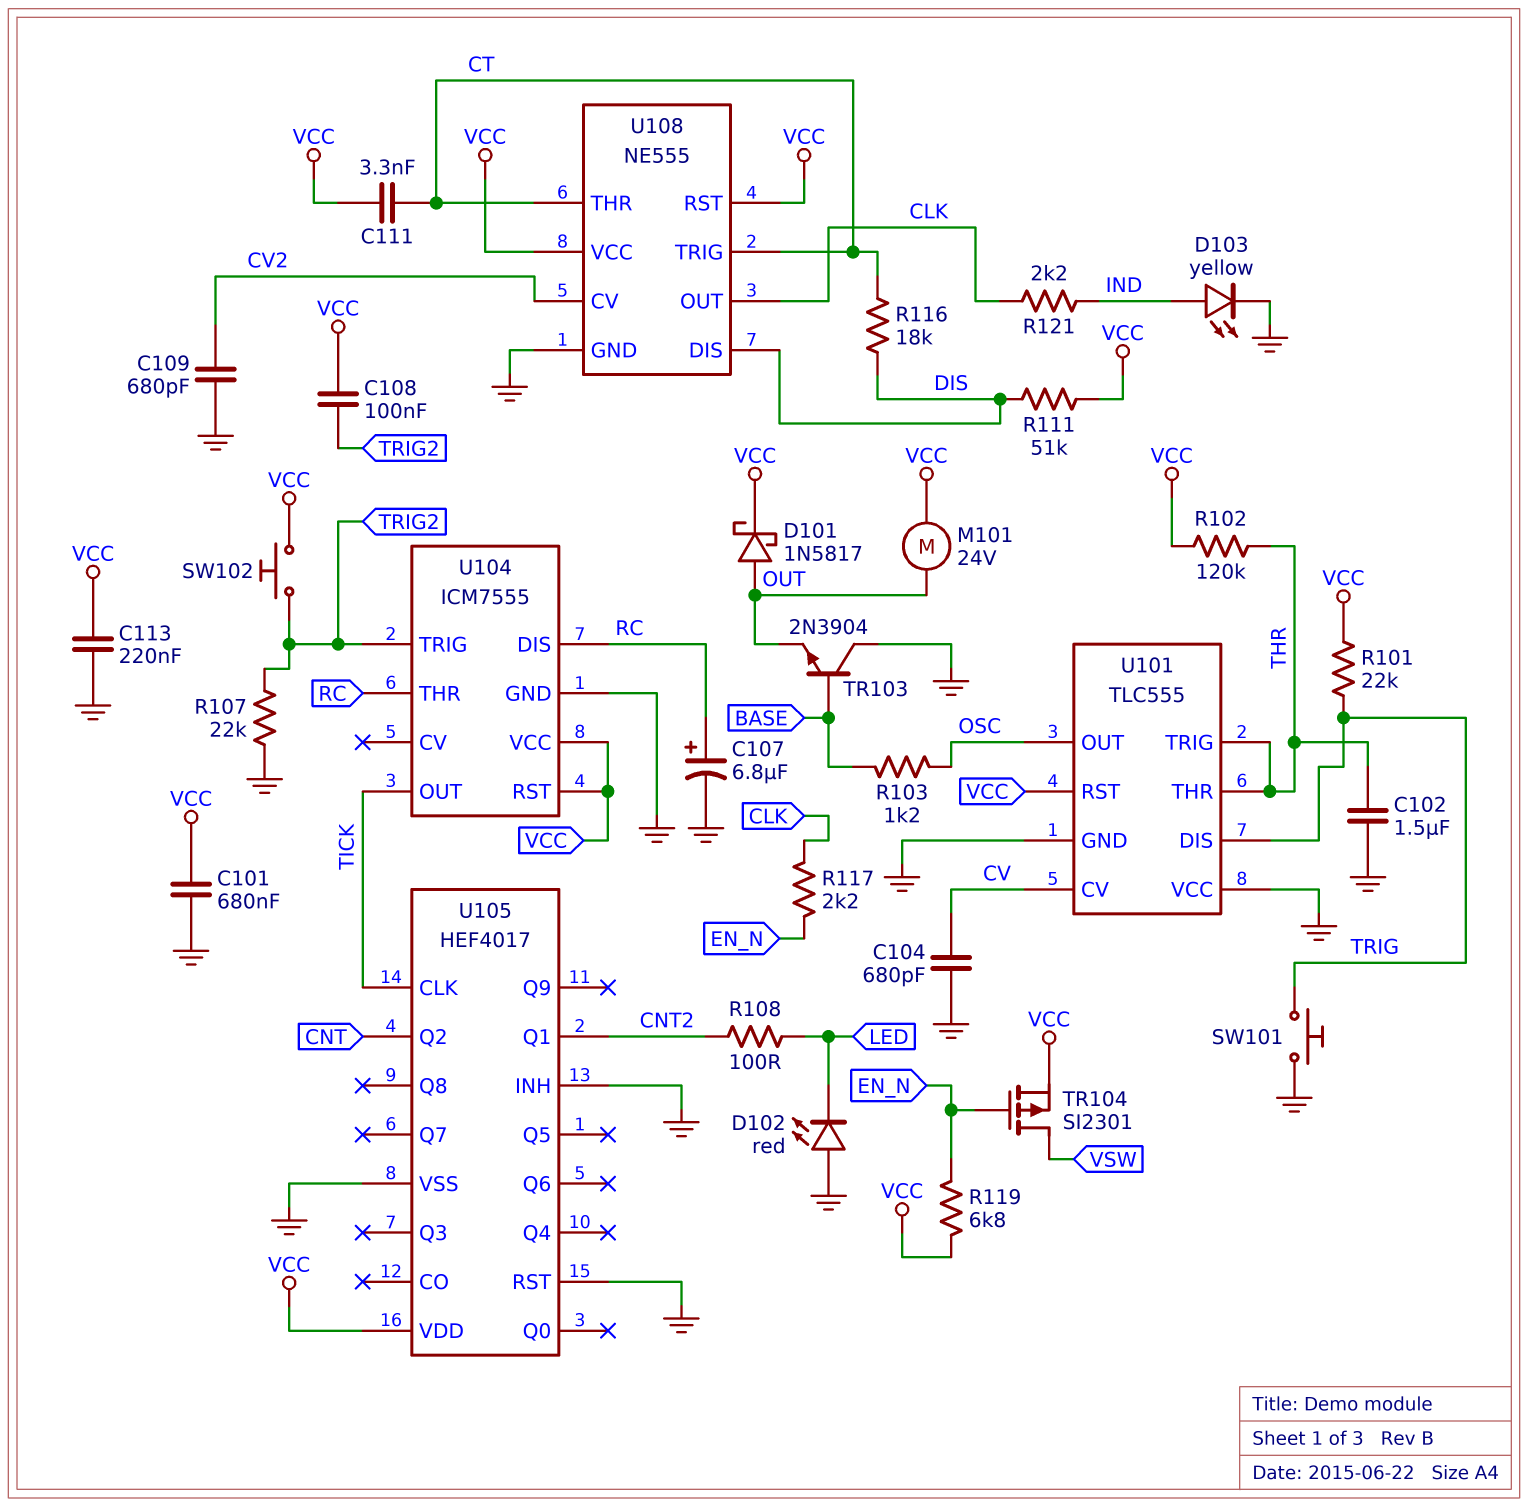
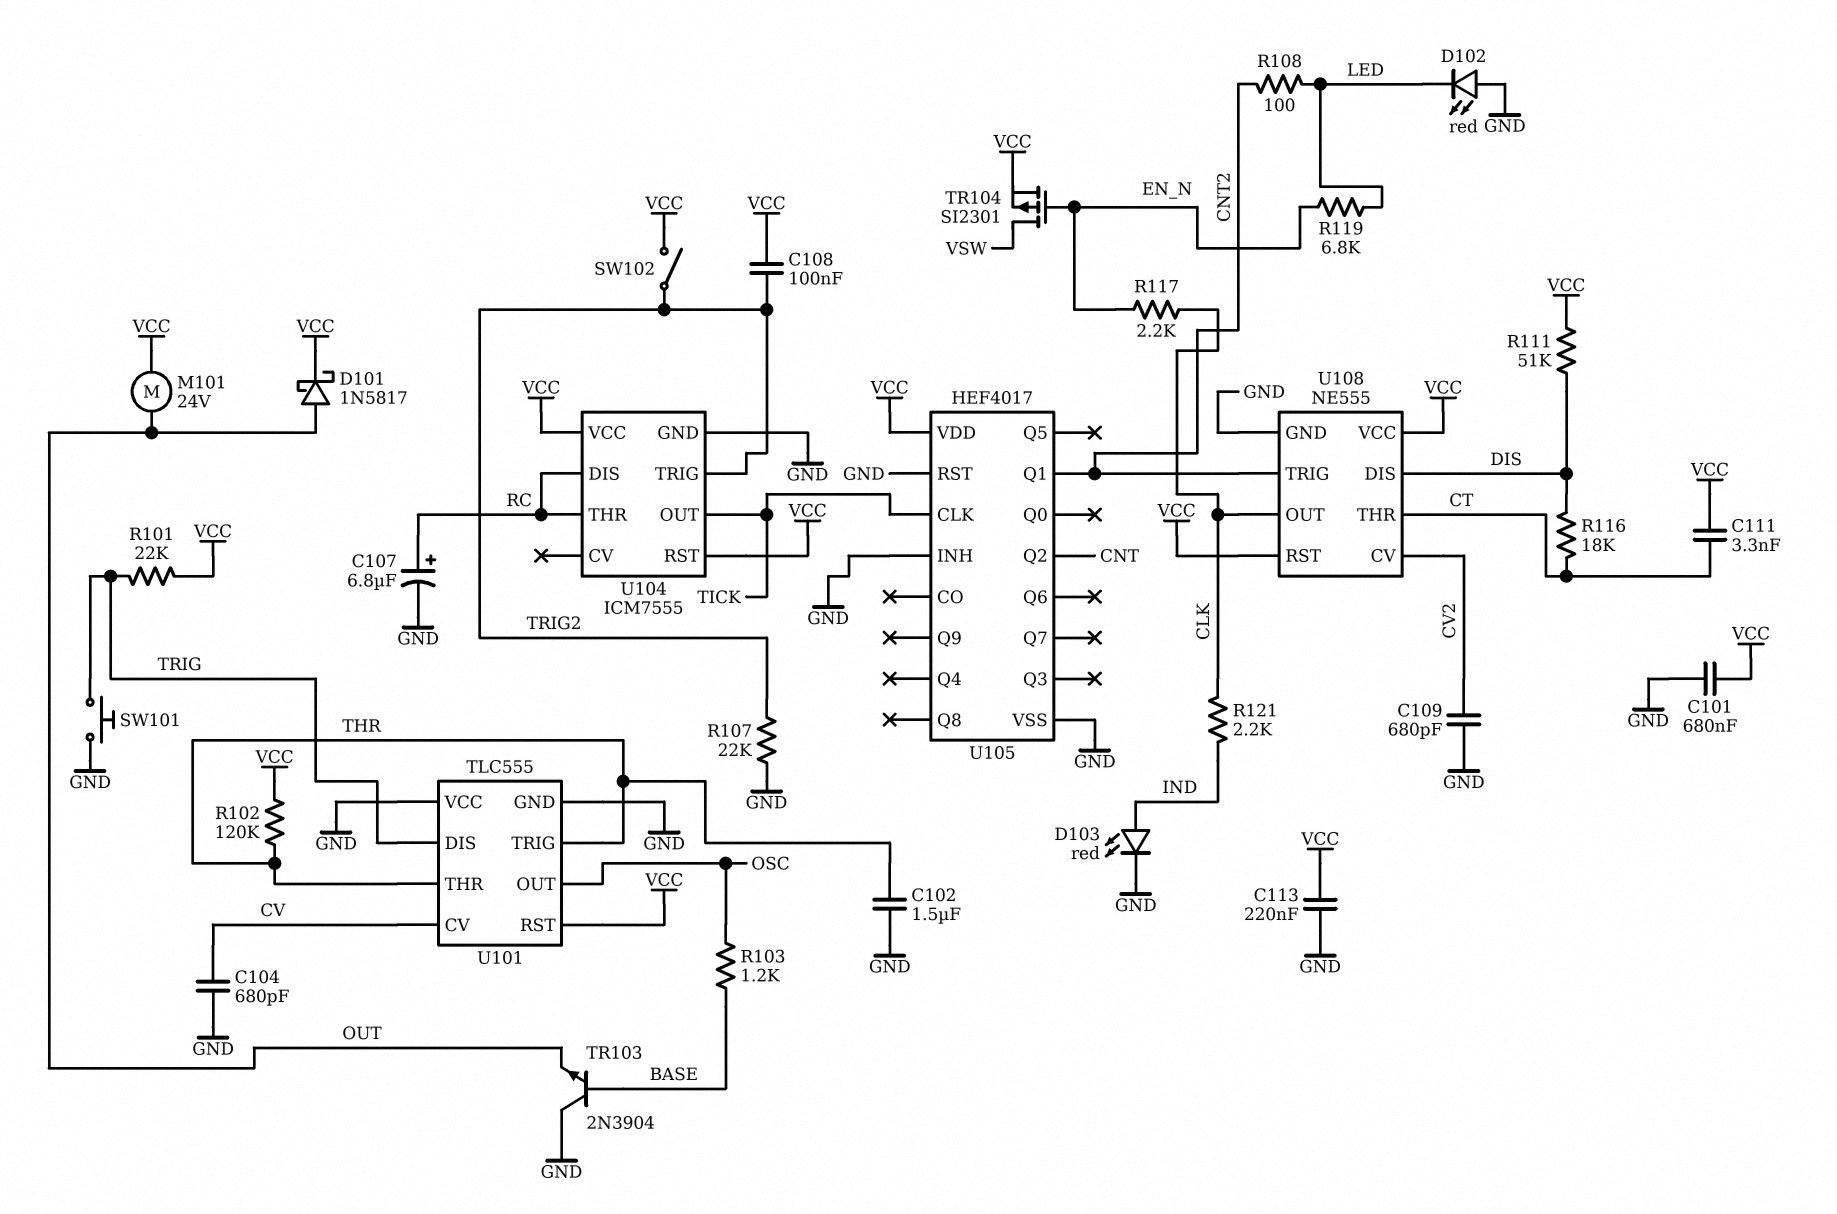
D103: LED yellow (A IND, K GND) -> LED red (A IND, K GND)
R119: 6.8k (EN_N, VCC) -> 6.8k (EN_N, LED)
SW102: button (TRIG2, VCC) -> switch (TRIG2, VCC)
U108 pin TRIG: CT -> CNT2

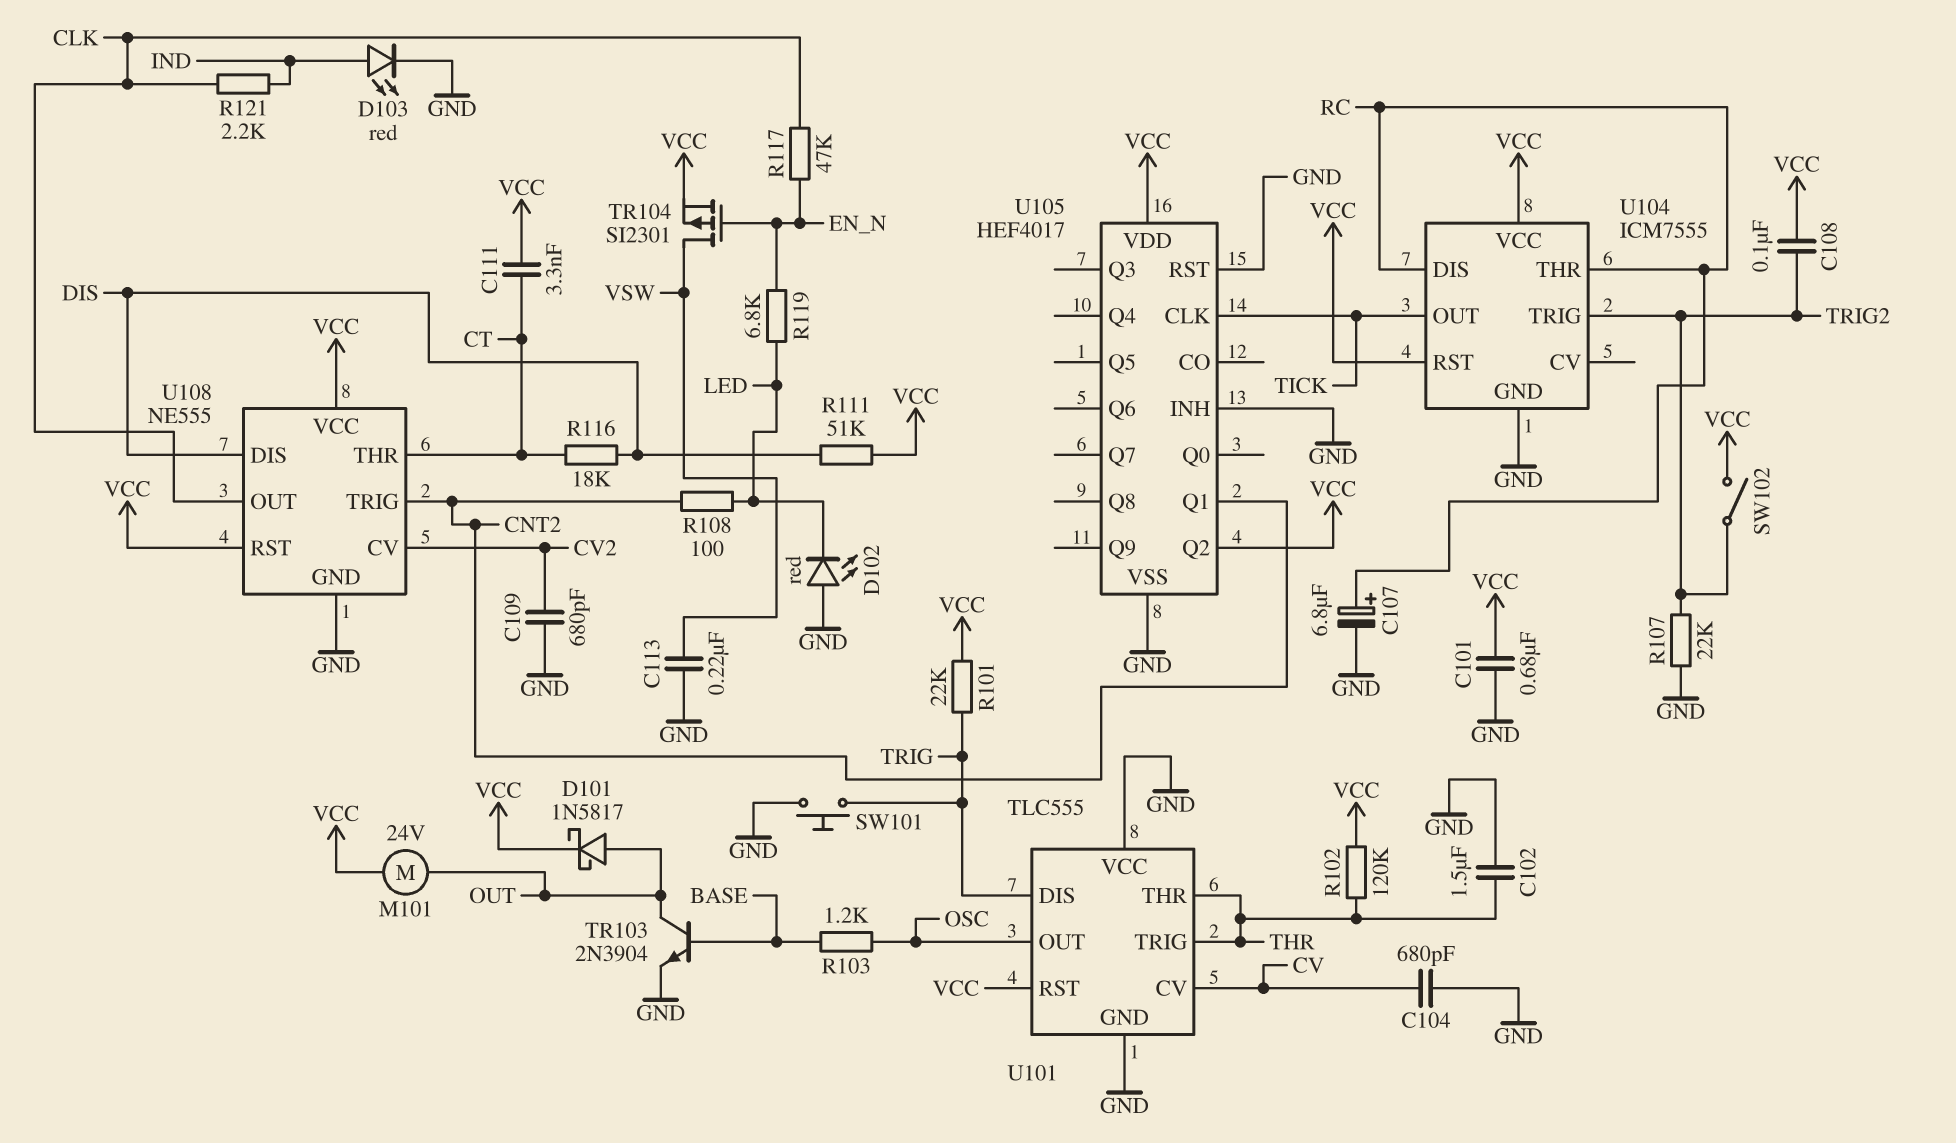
C113: 220nF (GND, VCC) -> 220nF (GND, VSW)
R117: 2.2k (CLK, EN_N) -> 47k (CLK, EN_N)
TR103: NPN 2N3904 (B BASE, C GND, E OUT) -> NPN 2N3904 (B BASE, C OUT, E GND)
U105 pin Q2: CNT -> VCC

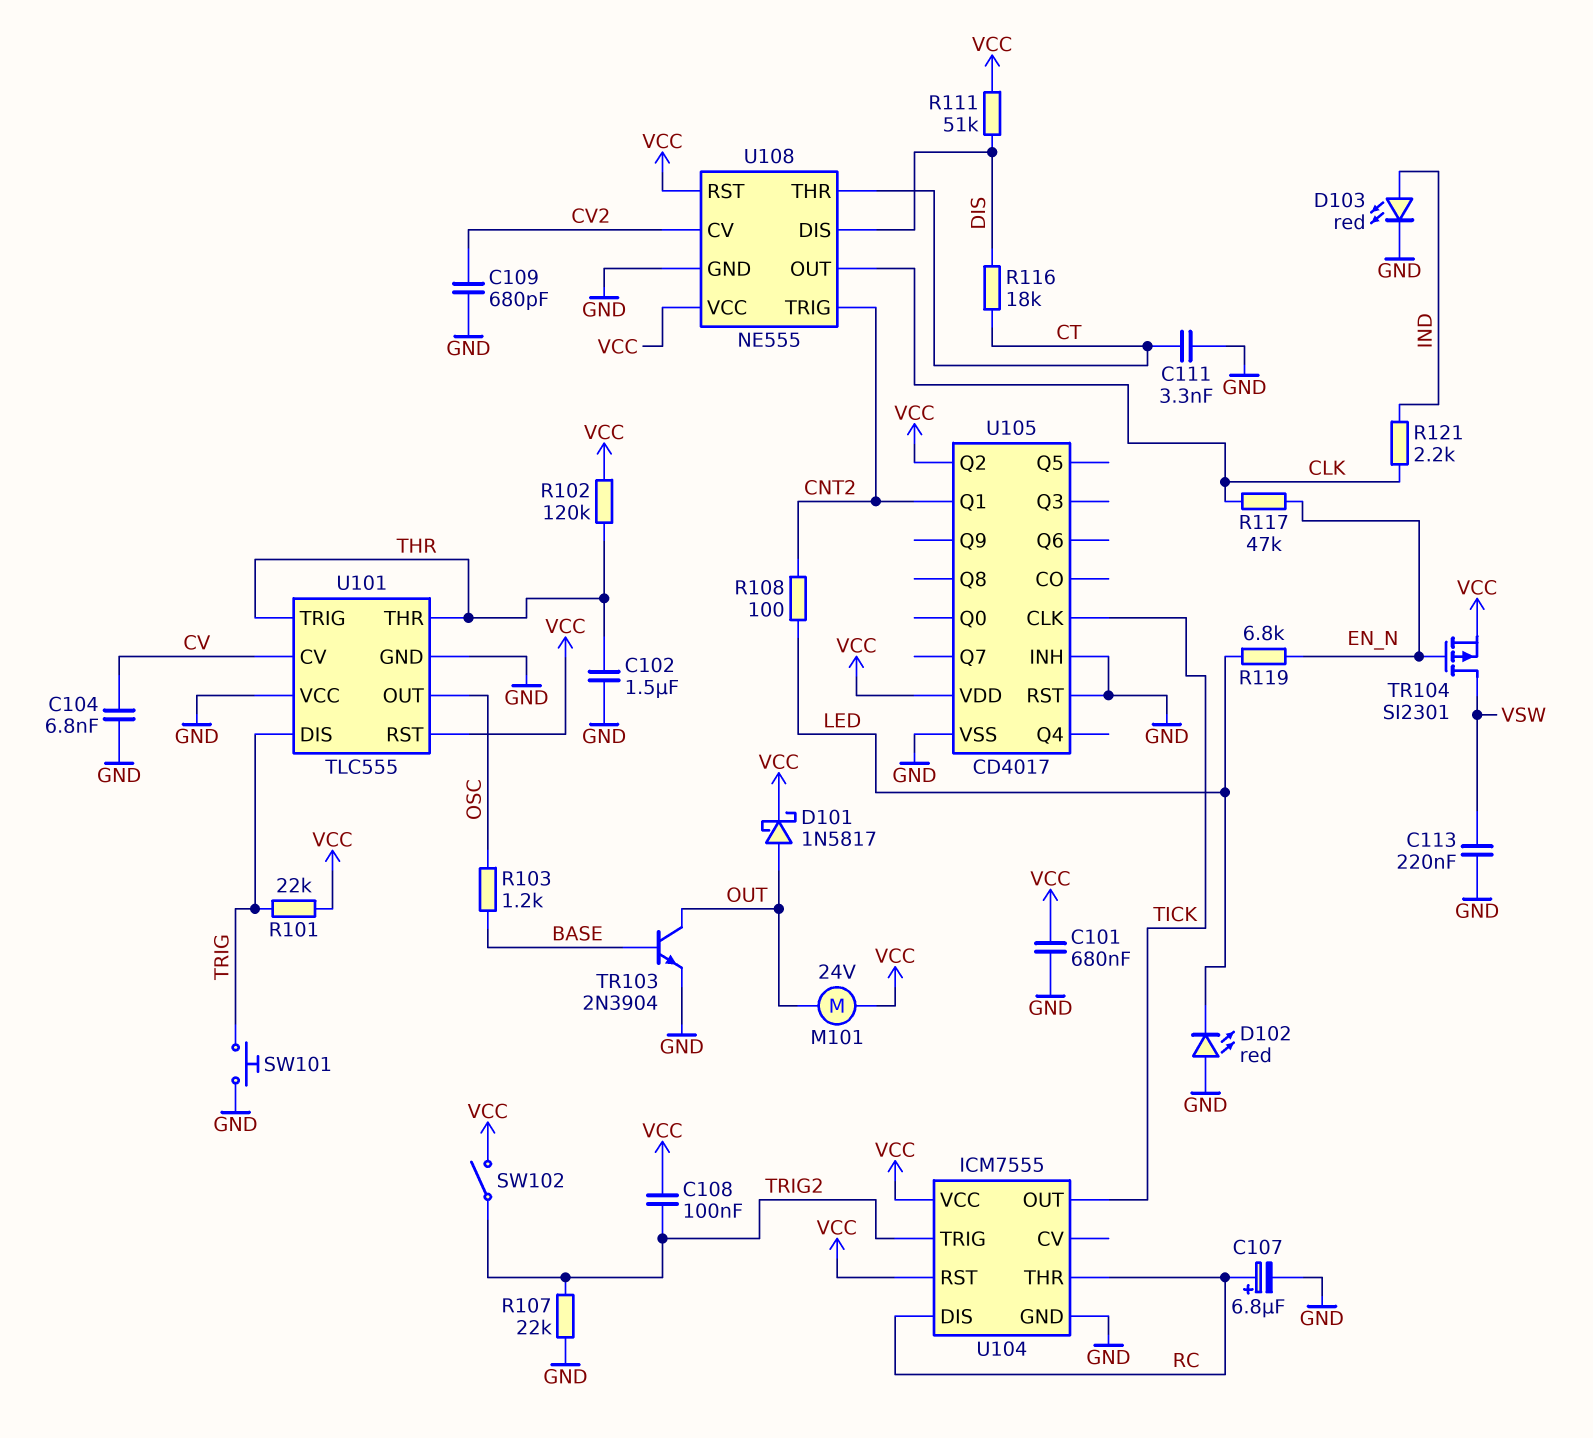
C104: 680pF (CV, GND) -> 6.8nF (CV, GND)
C111: 3.3nF (CT, VCC) -> 3.3nF (CT, GND)
U105: HEF4017 -> CD4017

